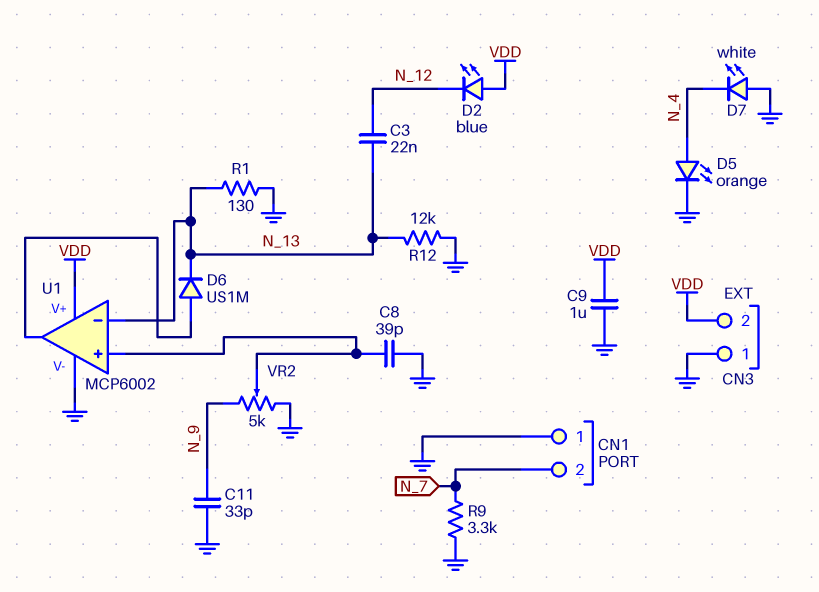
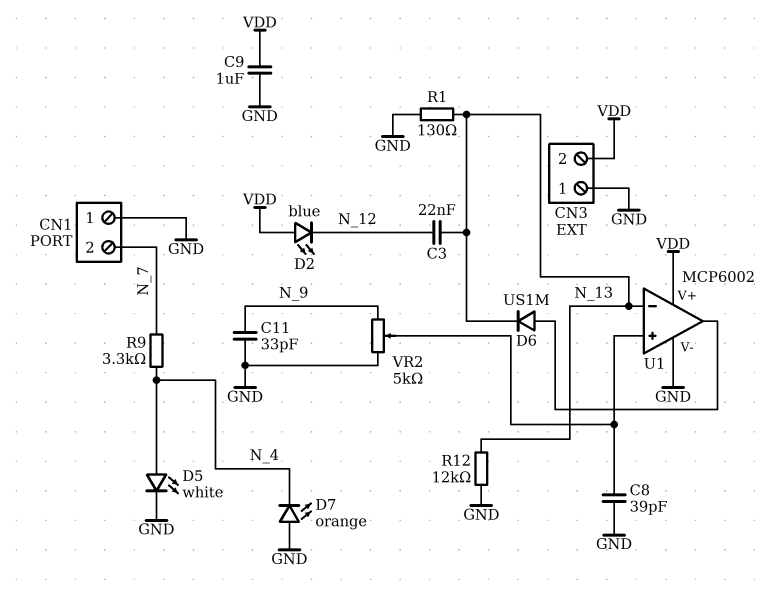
D5: LED orange (A N_4, K GND) -> LED white (A N_4, K GND)
D7: LED white (A GND, K N_4) -> LED orange (A GND, K N_4)
R9: 3.3k (GND, N_7) -> 3.3k (N_4, N_7)

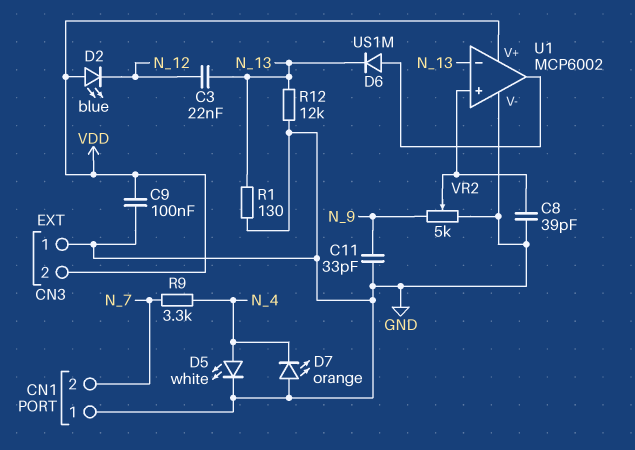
C9: 1uF (GND, VDD) -> 100nF (GND, VDD)

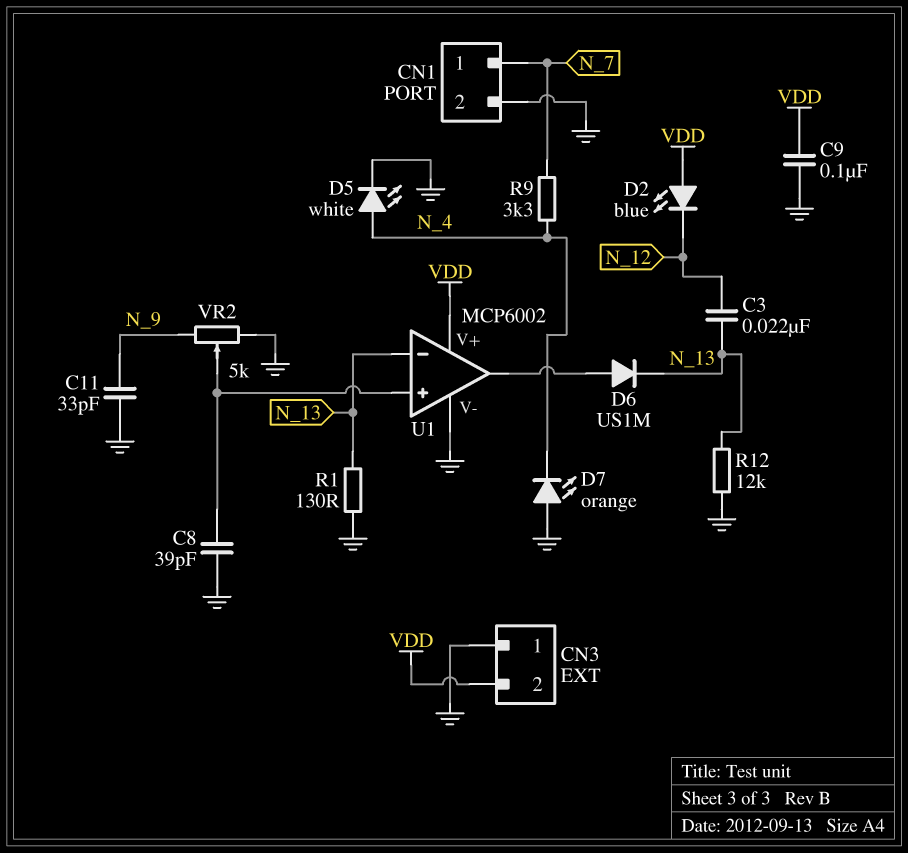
CN1 pin 1: GND -> N_7
CN1 pin 2: N_7 -> GND

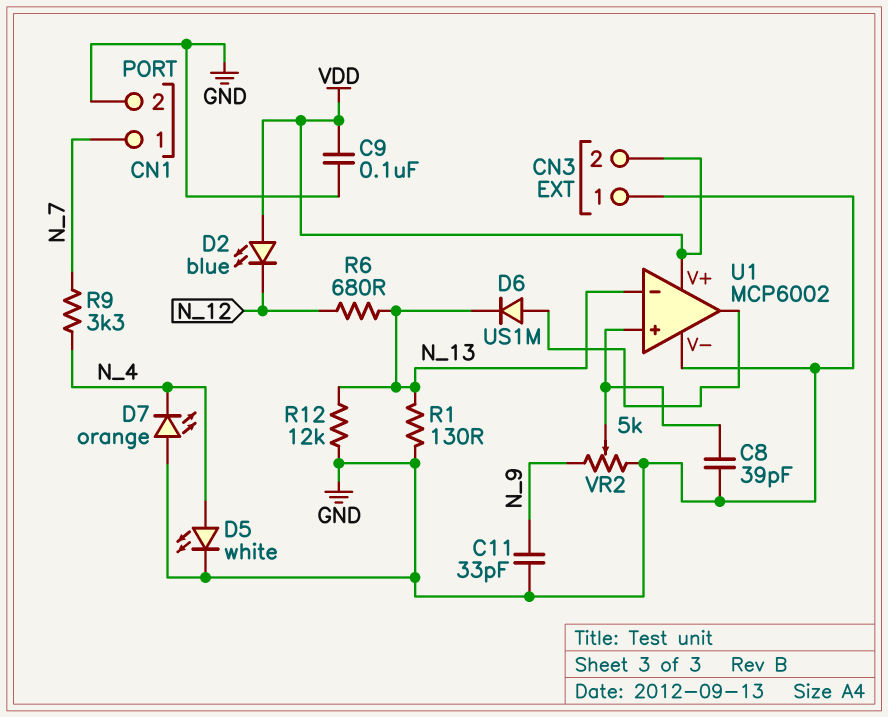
C3: 22nF (N_12, N_13) -> none
R6: none -> 680 (N_12, N_13)

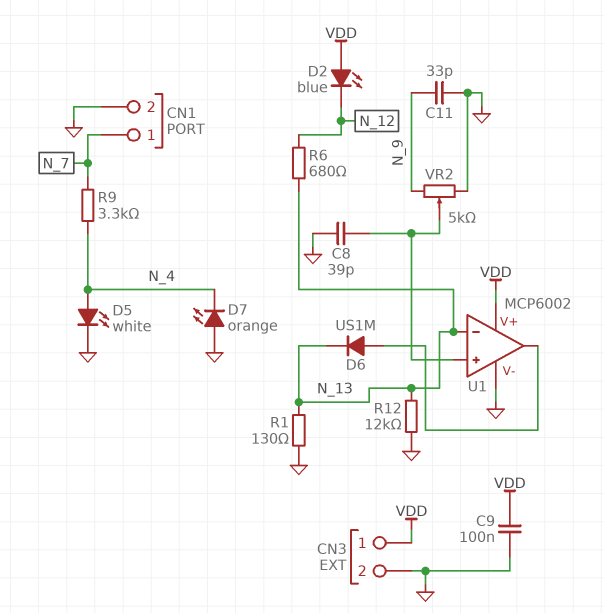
CN3 pin 1: GND -> VDD
CN3 pin 2: VDD -> GND

